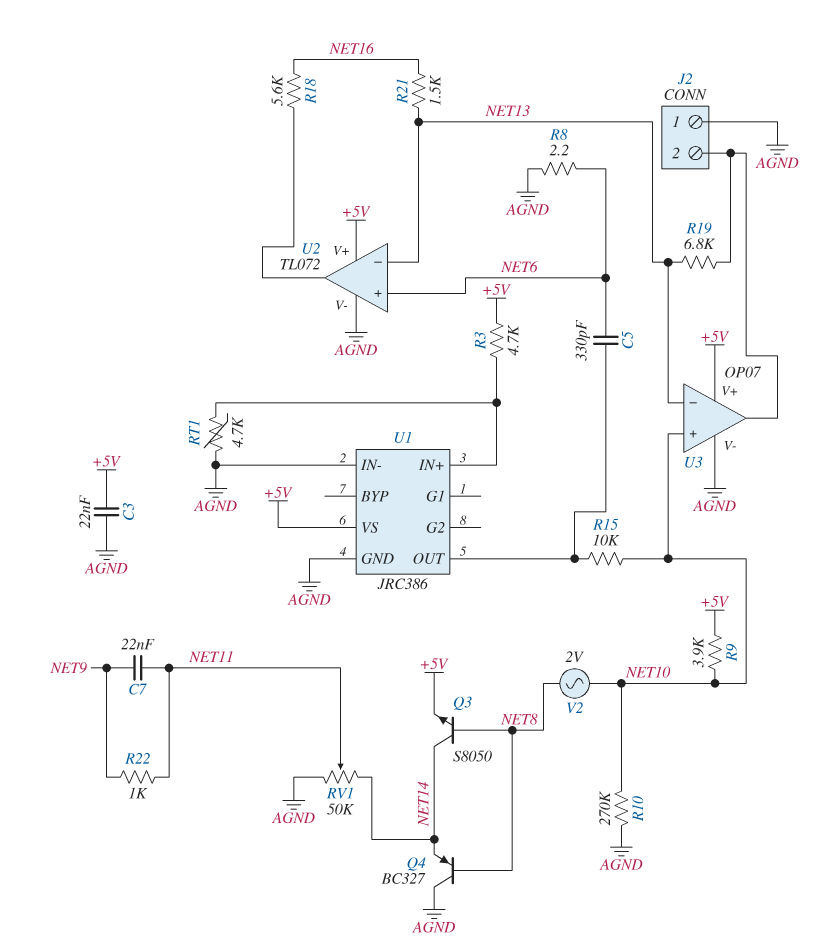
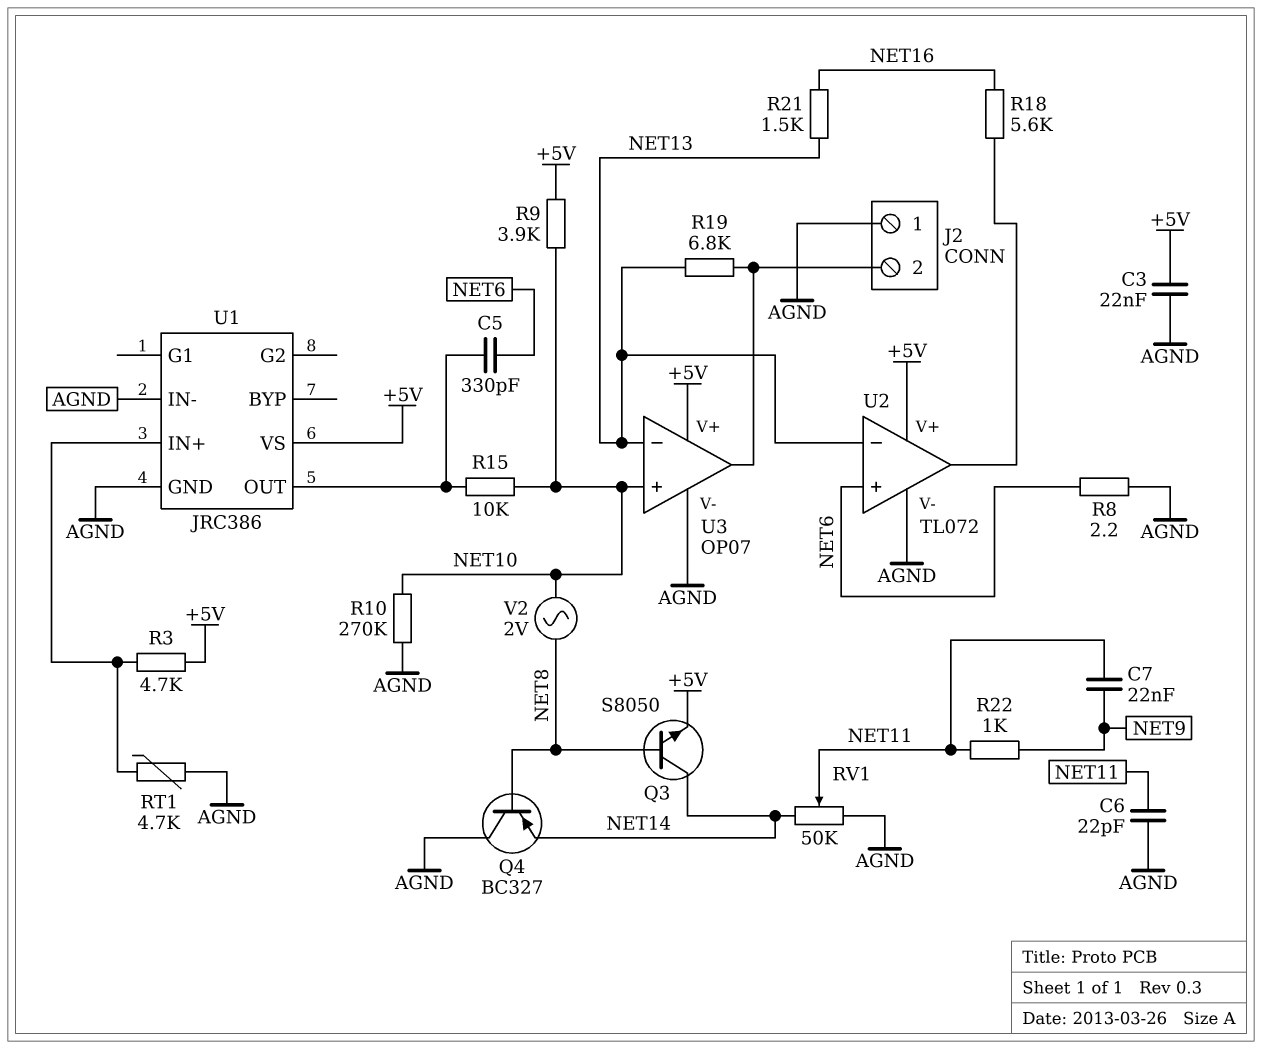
C6: none -> 22pF (AGND, NET11)

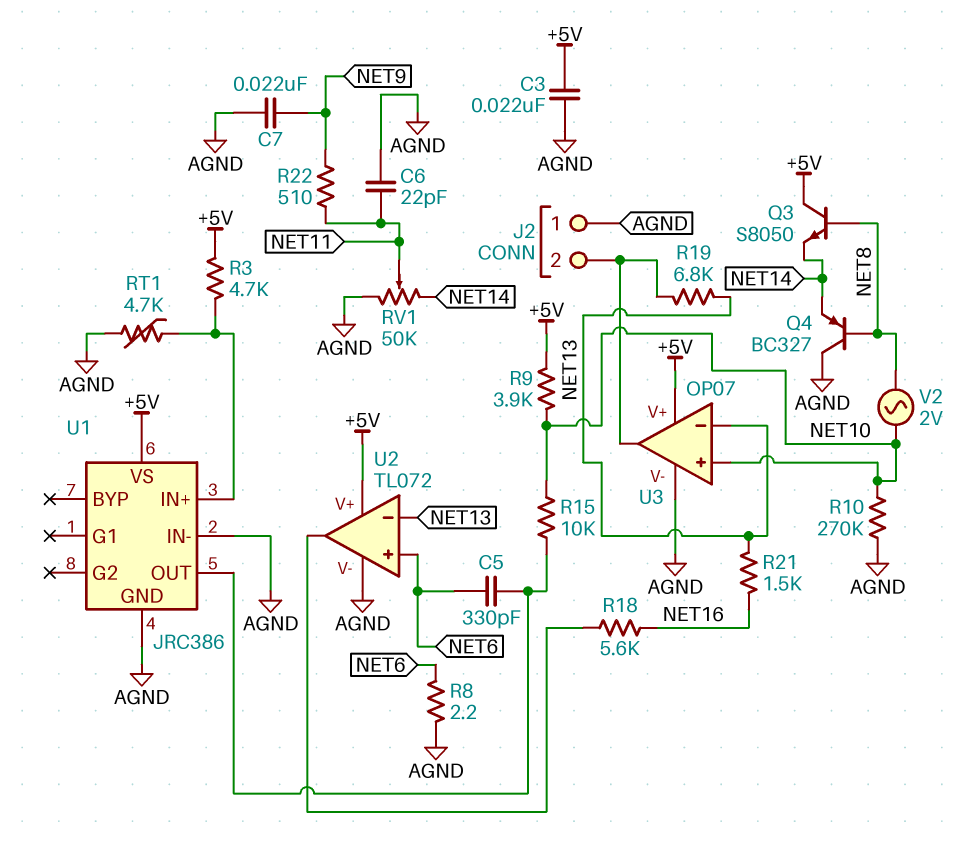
C7: 22nF (NET9, NET11) -> 22nF (AGND, NET9)
Q3: NPN S8050 (B NET8, C NET14, E +5V) -> NPN S8050 (B NET8, C +5V, E NET14)
R22: 1k (NET9, NET11) -> 510 (NET9, NET11)

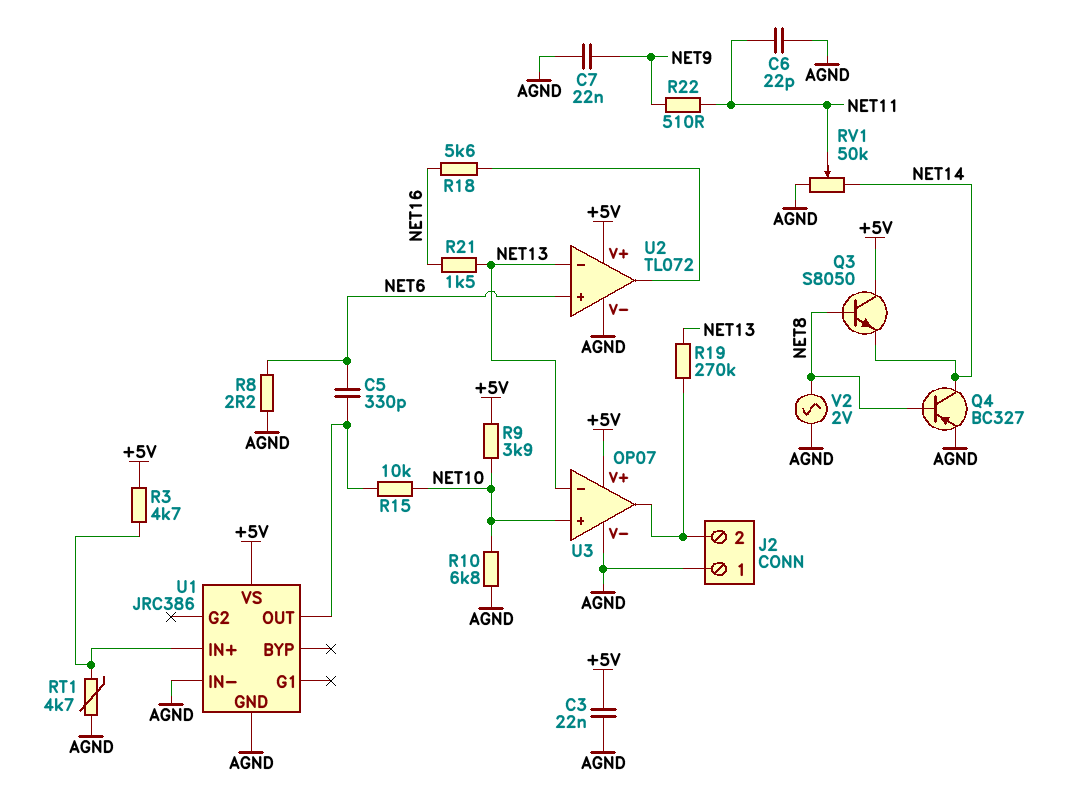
Q4: PNP BC327 (B NET8, C AGND, E NET14) -> PNP BC327 (B NET8, C NET14, E AGND)
R10: 270k (AGND, NET10) -> 6.8k (AGND, NET10)
R19: 6.8k (J2/2, NET13) -> 270k (J2/2, NET13)
V2: AC 2V (NET8, NET10) -> AC 2V (AGND, NET8)

